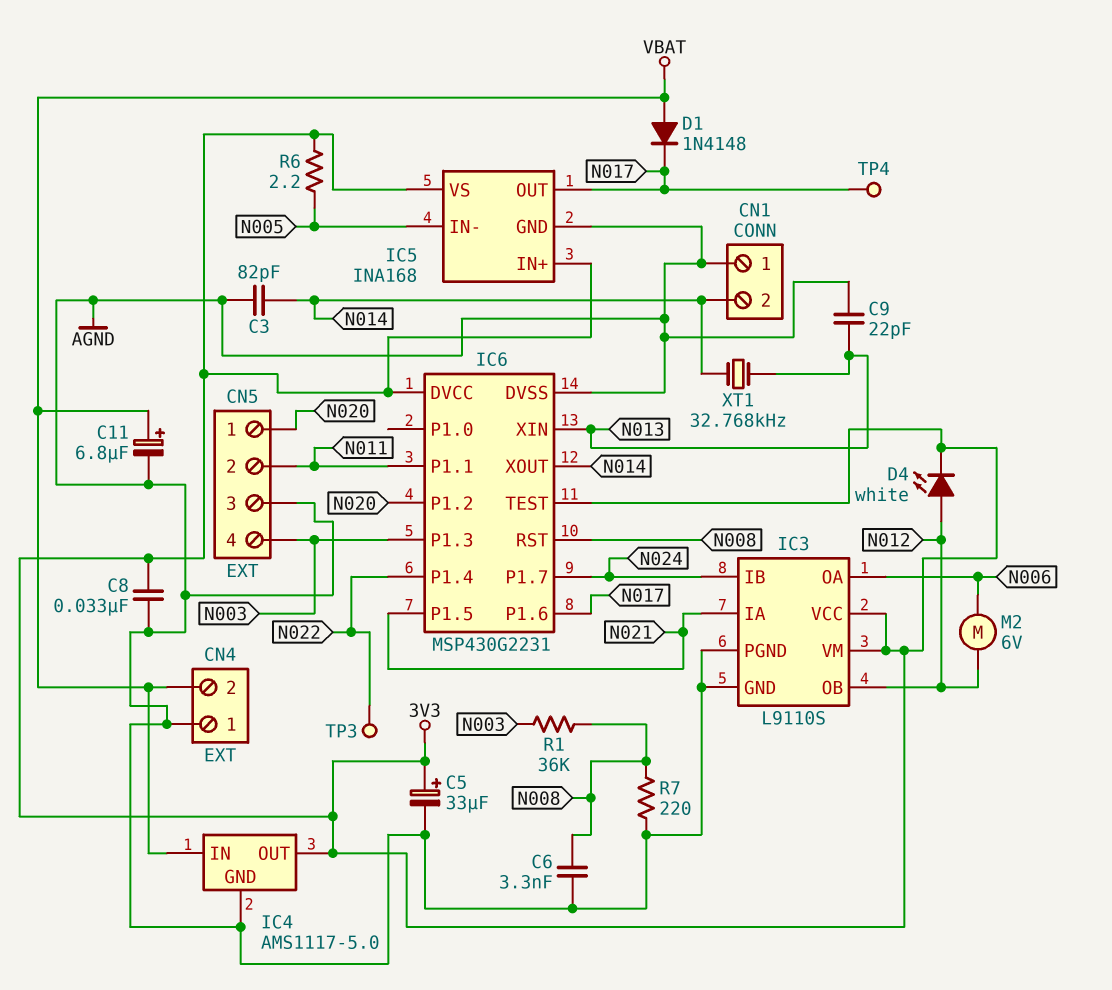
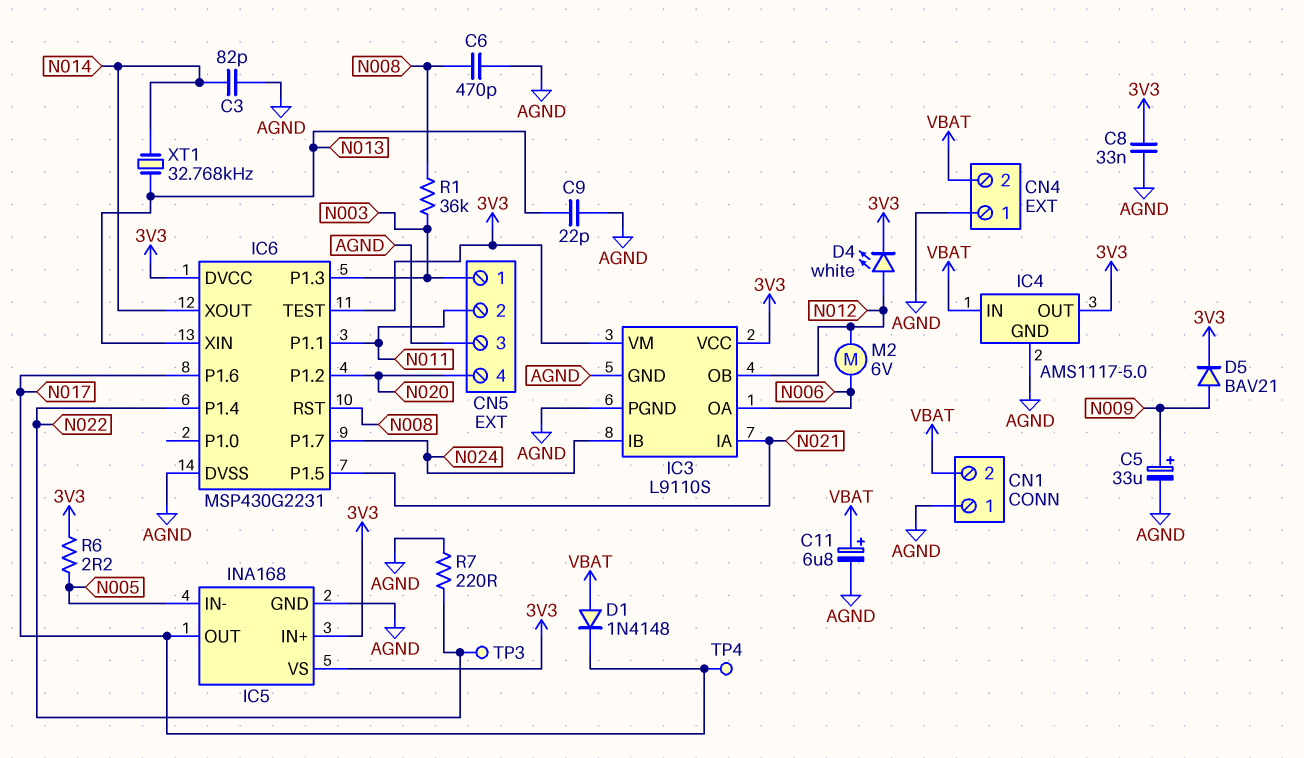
C5: 33uF (plus 3V3, minus AGND) -> 33uF (plus N009, minus AGND)
C6: 3.3nF (AGND, N008) -> 470pF (AGND, N008)
CN1 pin 2: N014 -> VBAT
CN5 pin 1: N020 -> N003
CN5 pin 4: N003 -> N020
D5: none -> diode BAV21 (A N009, K 3V3)
R7: 220 (AGND, N008) -> 220 (AGND, N022)

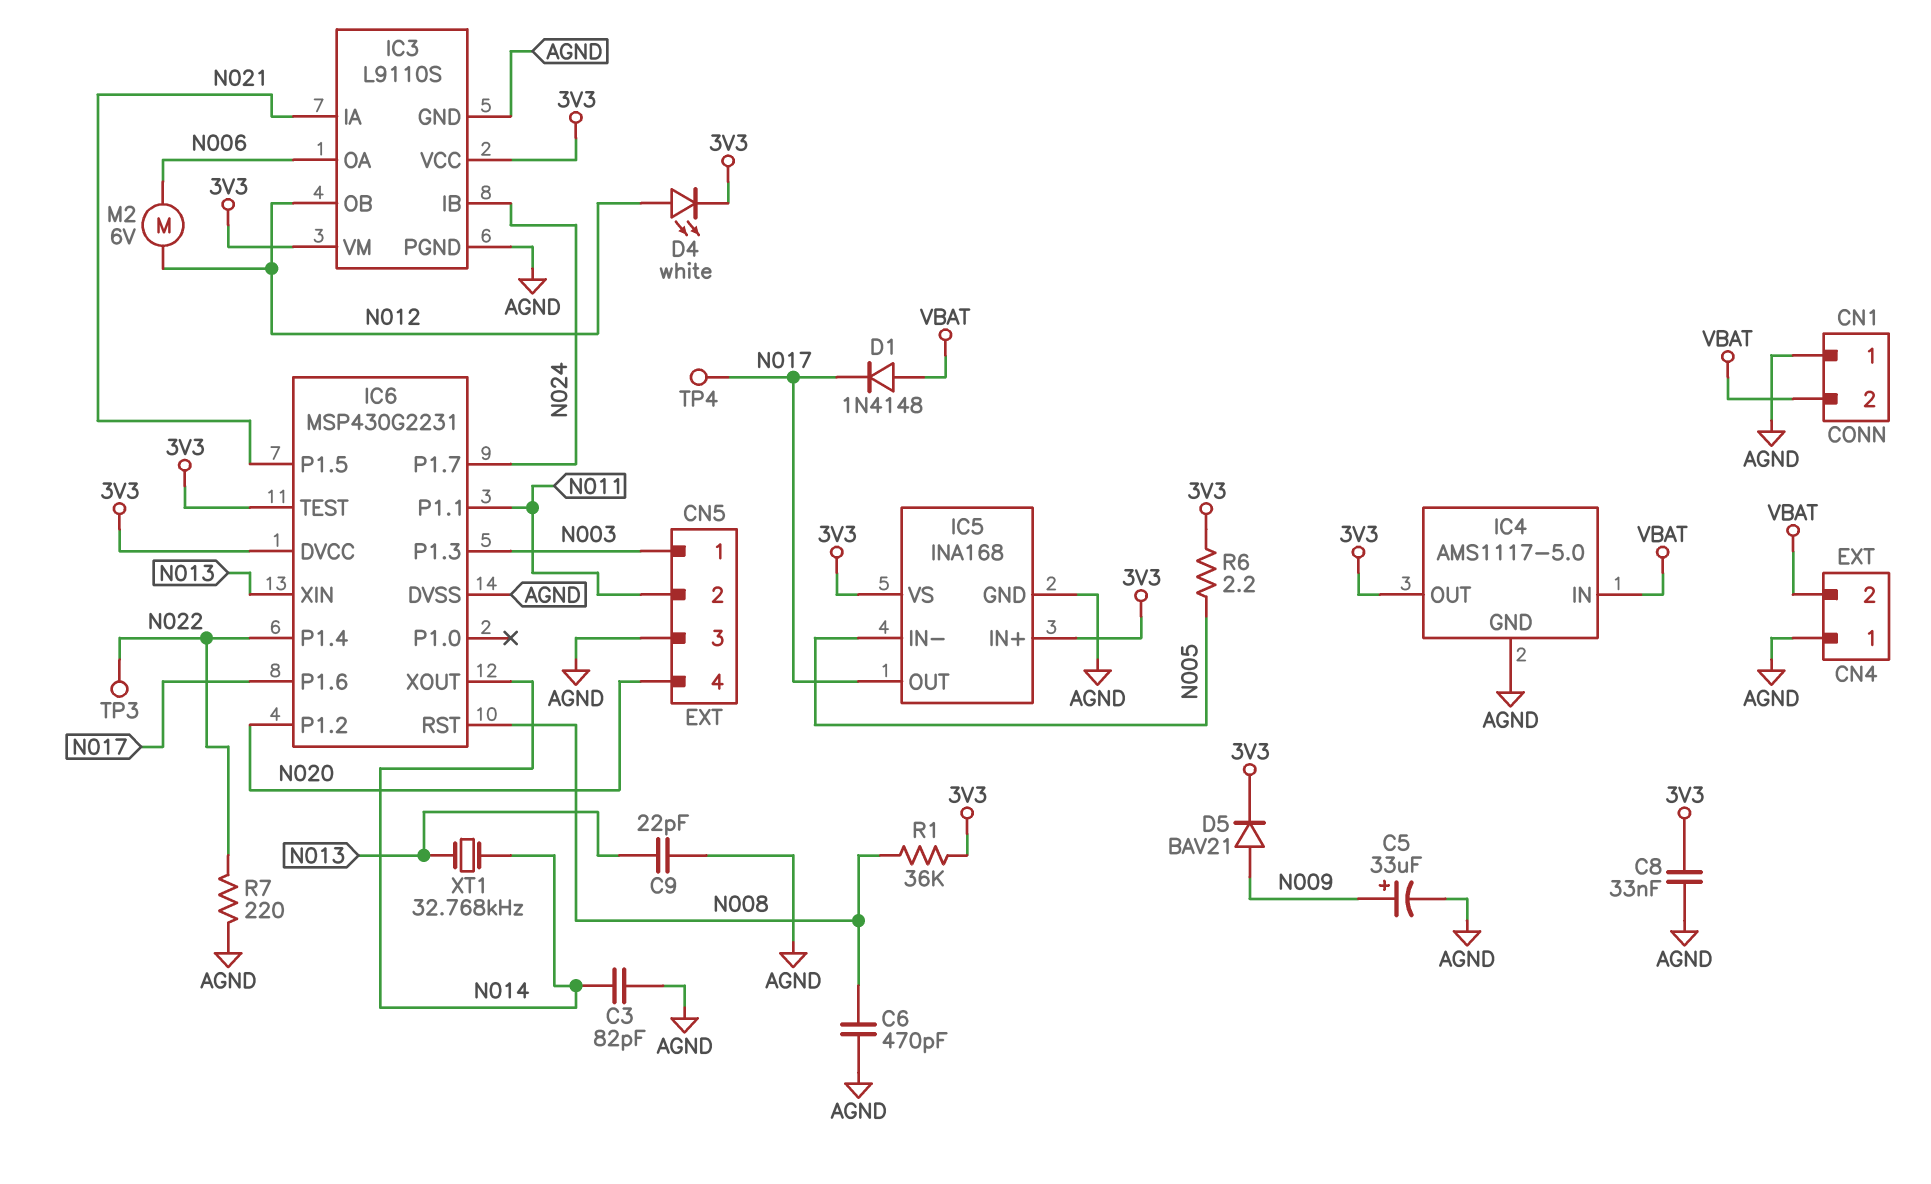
C11: 6.8uF (plus VBAT, minus AGND) -> none
R1: 36k (N003, N008) -> 36k (3V3, N008)

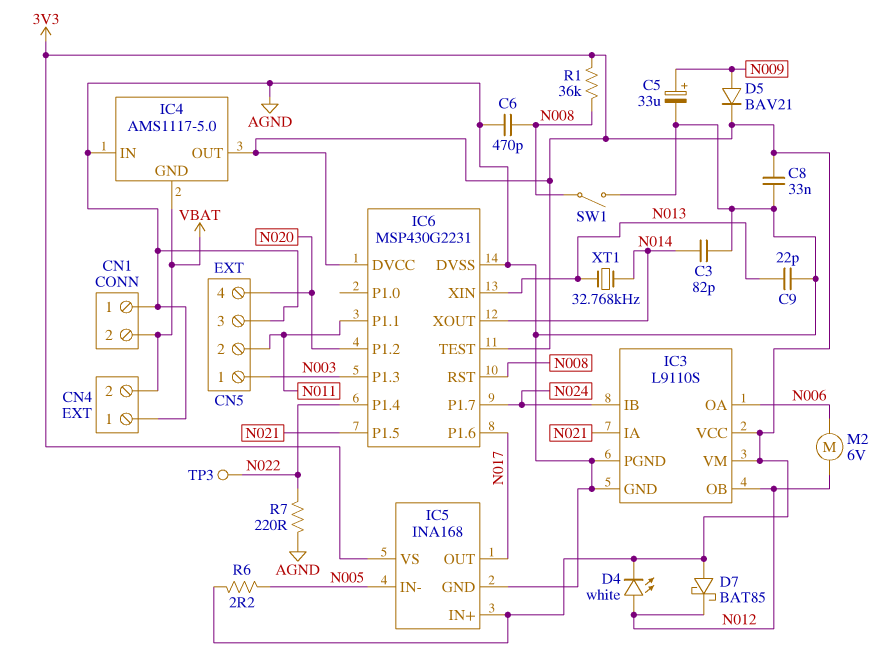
D1: diode 1N4148 (A VBAT, K N017) -> none
D7: none -> schottky BAT85 (A 3V3, K N012)
IC4 pin GND: AGND -> VBAT
IC4 pin IN: VBAT -> AGND
SW1: none -> switch (AGND, N008)
TP4: test point (N017) -> none

